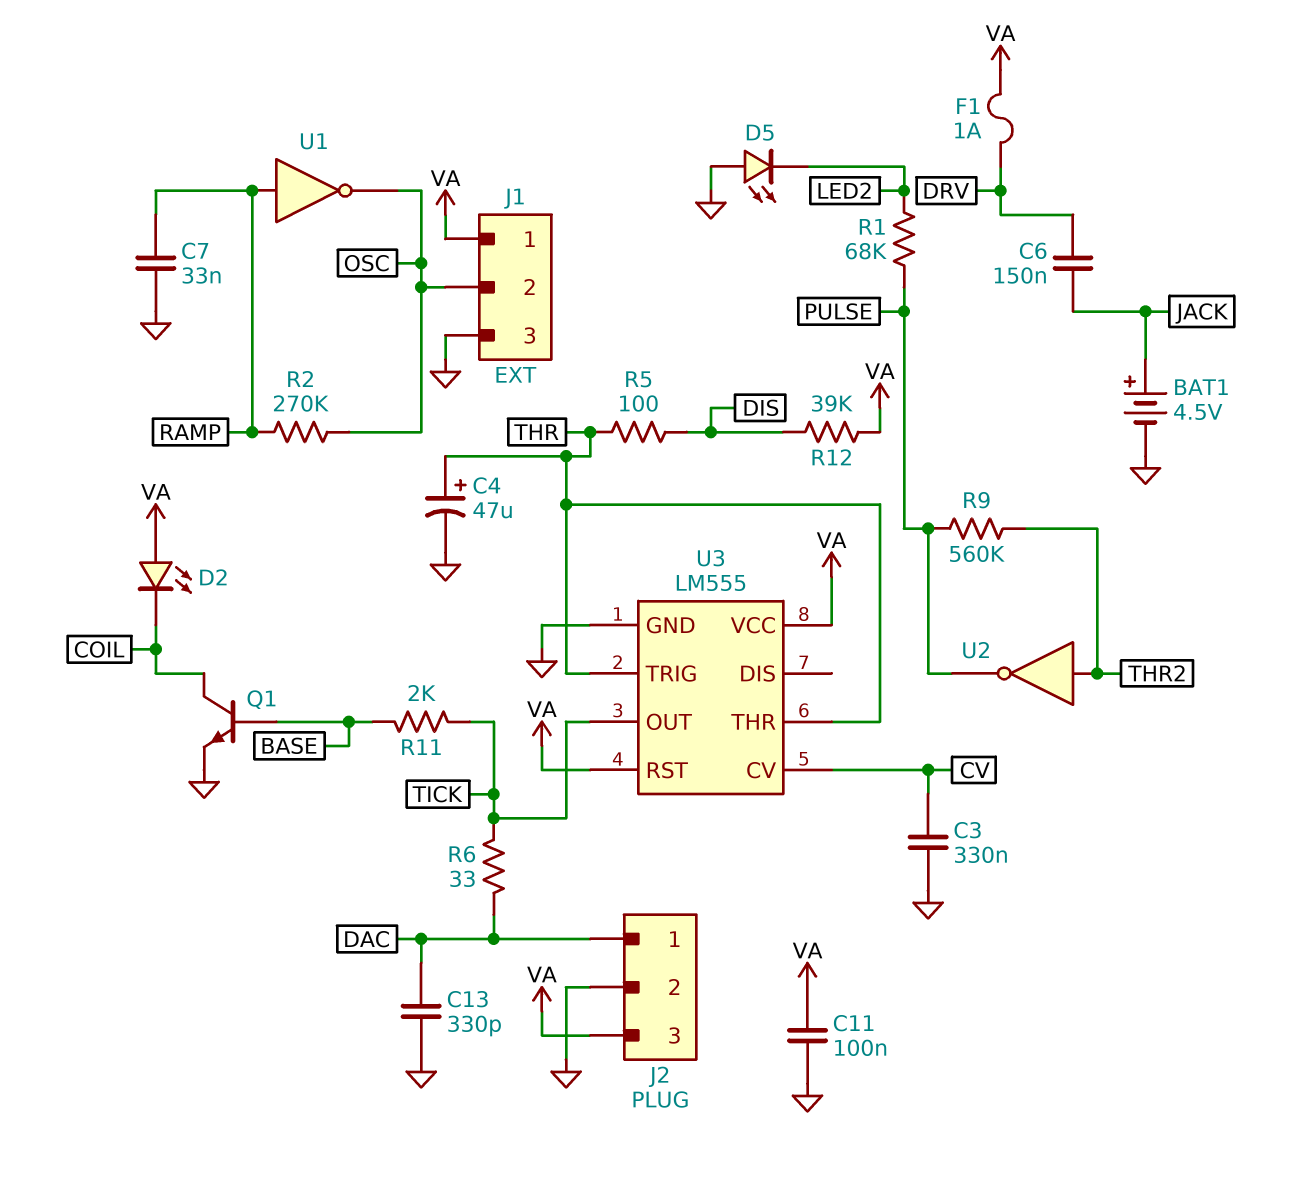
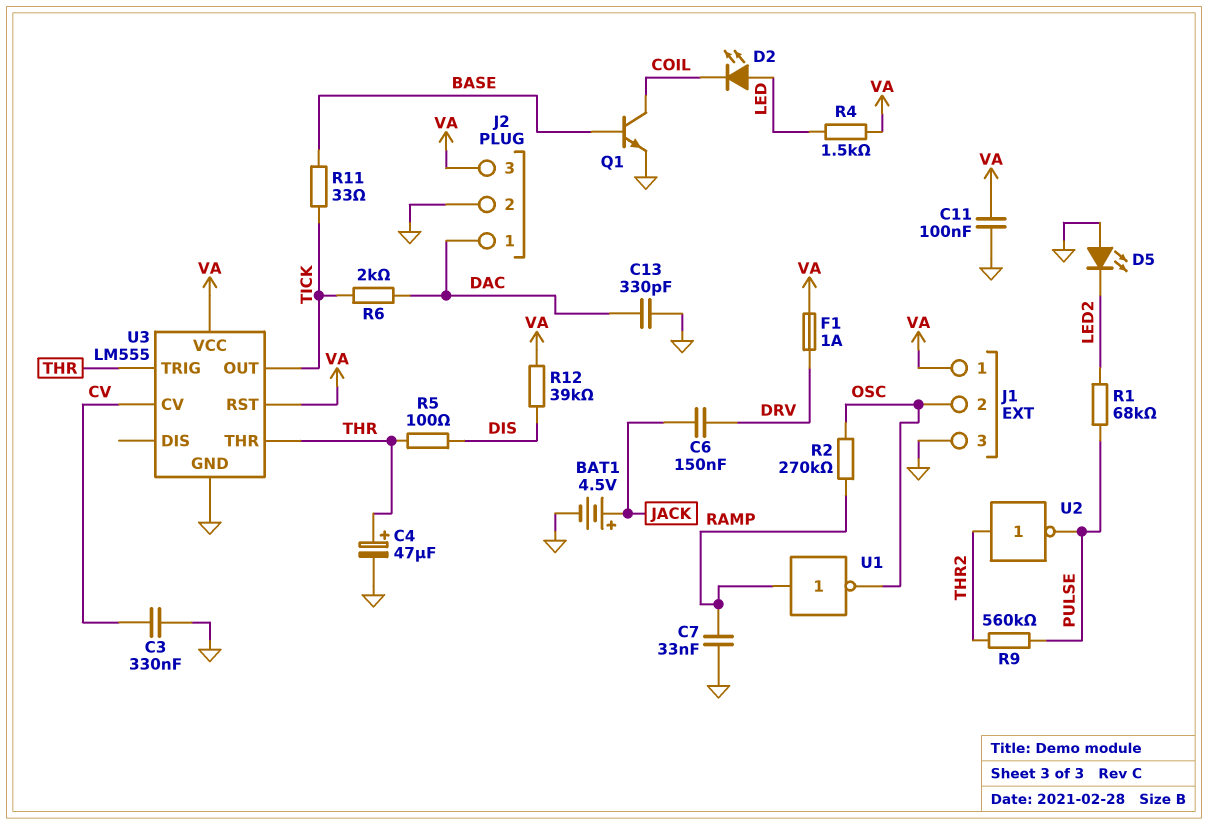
D2: LED (A VA, K COIL) -> LED (A LED, K COIL)
R4: none -> 1.5k (LED, VA)
R6: 33 (DAC, TICK) -> 2k (DAC, TICK)
R11: 2k (BASE, TICK) -> 33 (BASE, TICK)

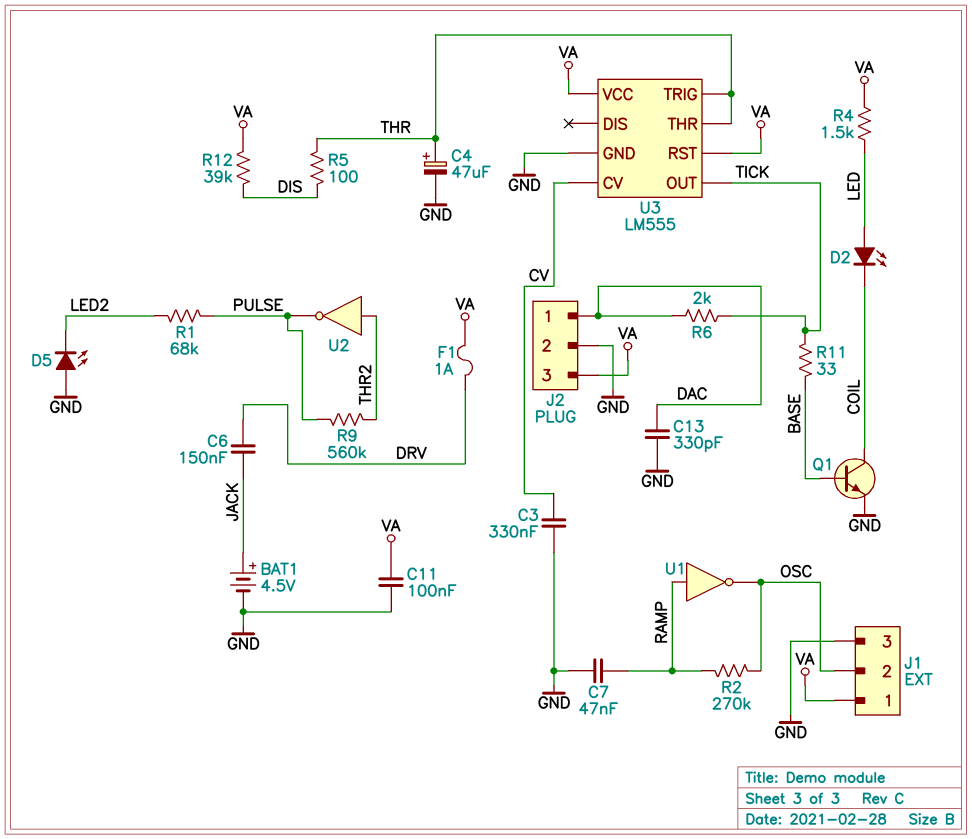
C7: 33nF (GND, RAMP) -> 47nF (GND, RAMP)

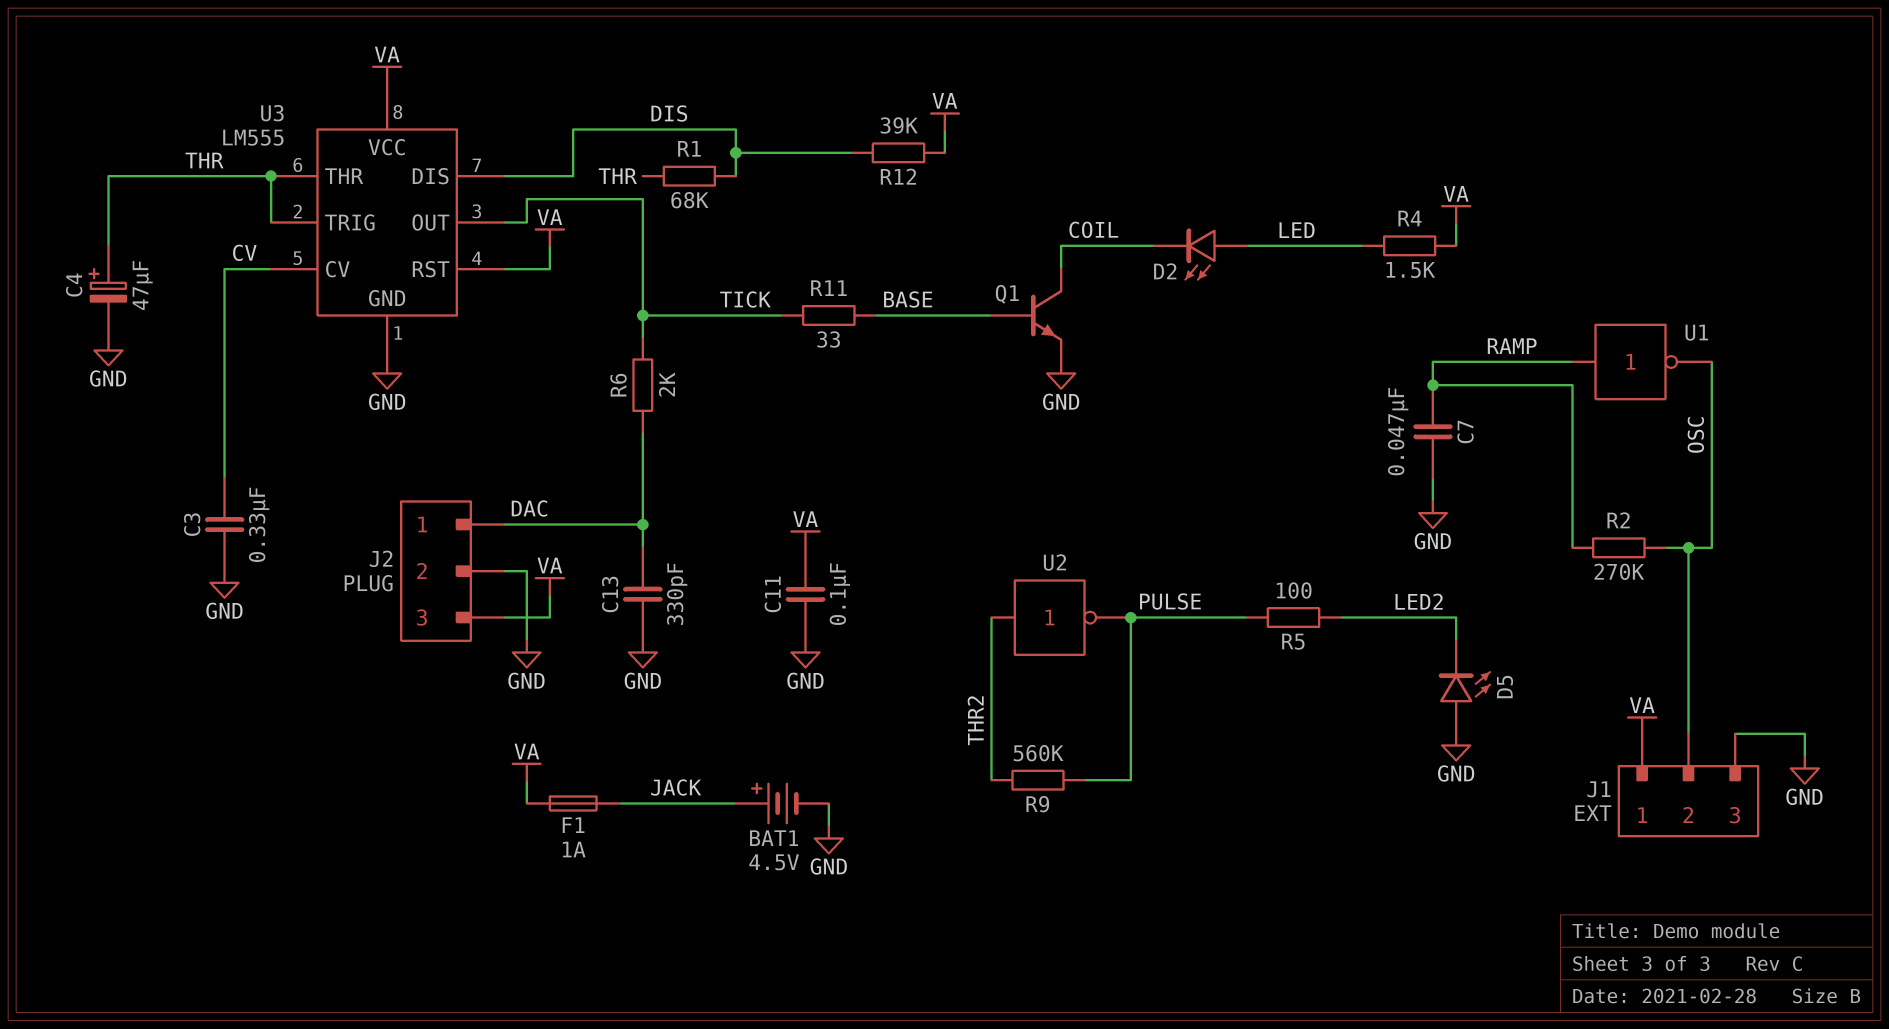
C6: 150nF (DRV, JACK) -> none
F1: 1A (DRV, VA) -> 1A (JACK, VA)
R1: 68k (LED2, PULSE) -> 68k (DIS, THR)
R5: 100 (DIS, THR) -> 100 (LED2, PULSE)
U3 pin DIS: none -> DIS

